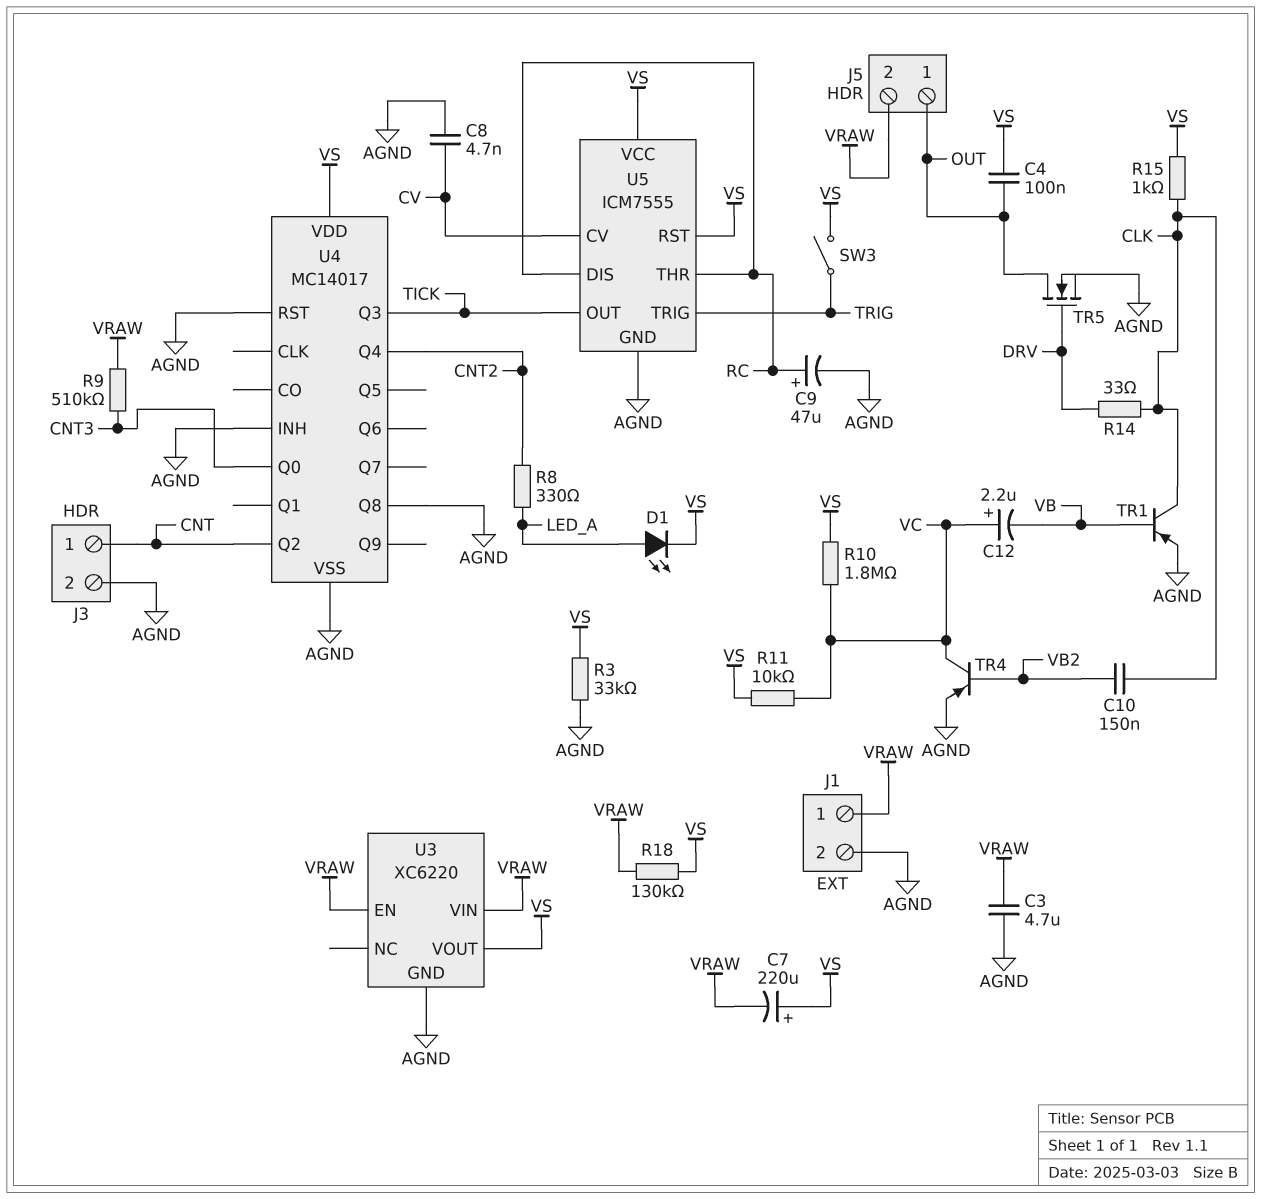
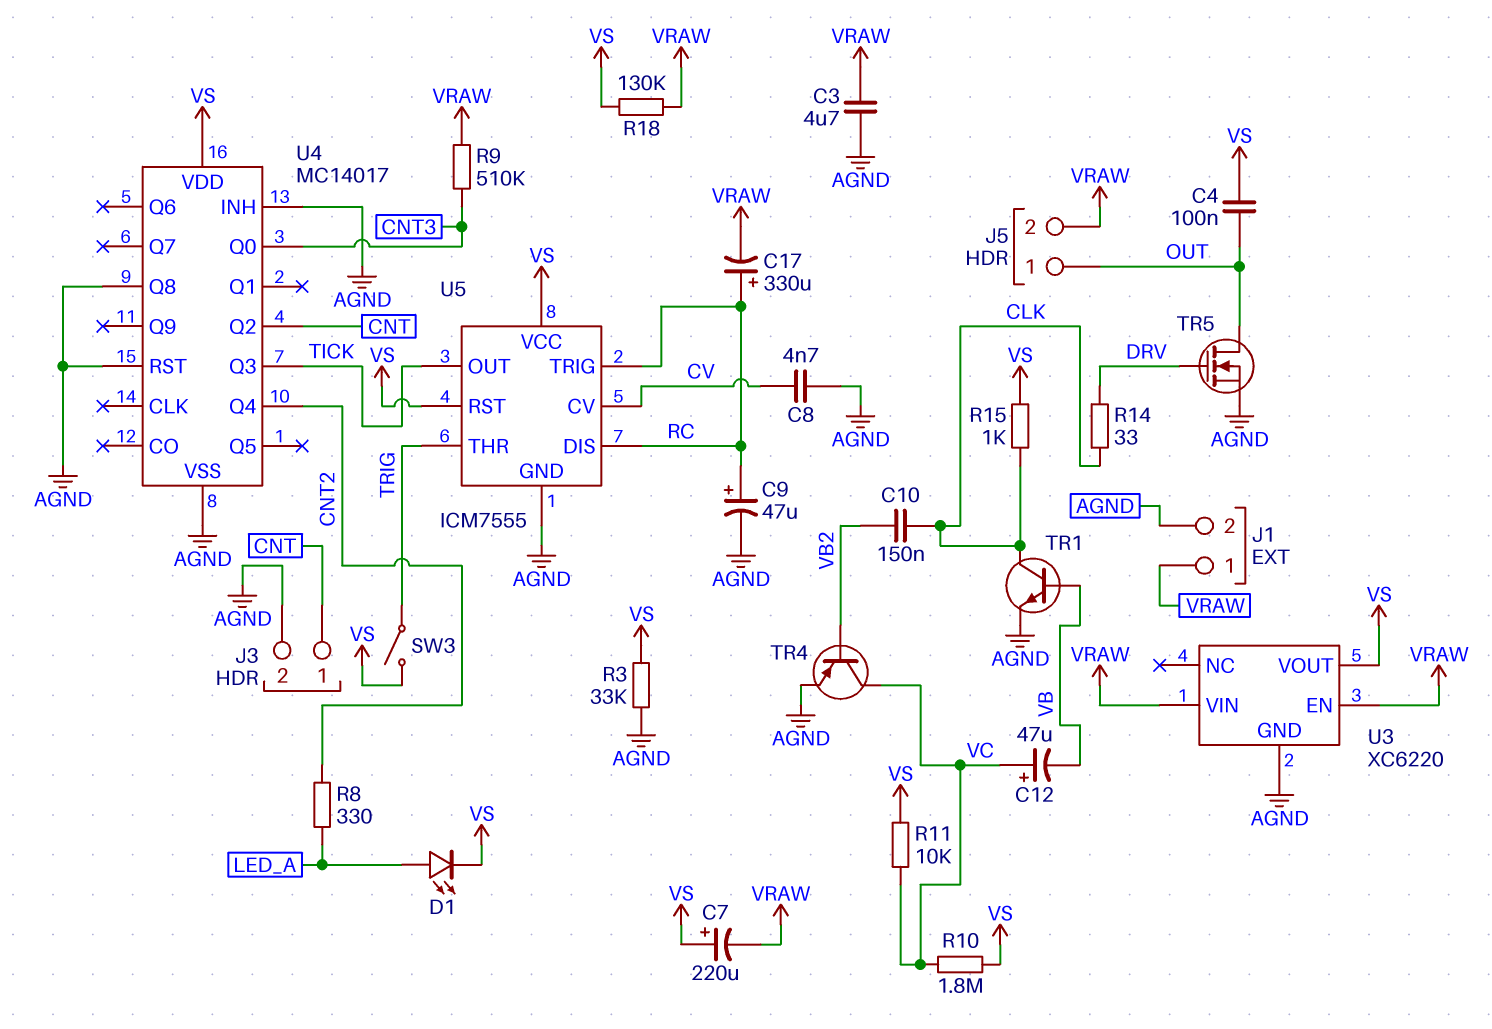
C12: 2.2uF (plus VC, minus VB) -> 47uF (plus VC, minus VB)
C17: none -> 330uF (plus RC, minus VRAW)
TR1: PNP (B VB, C CLK, E AGND) -> NPN (B VB, C CLK, E AGND)
U5 pin THR: RC -> TRIG
U5 pin TRIG: TRIG -> RC

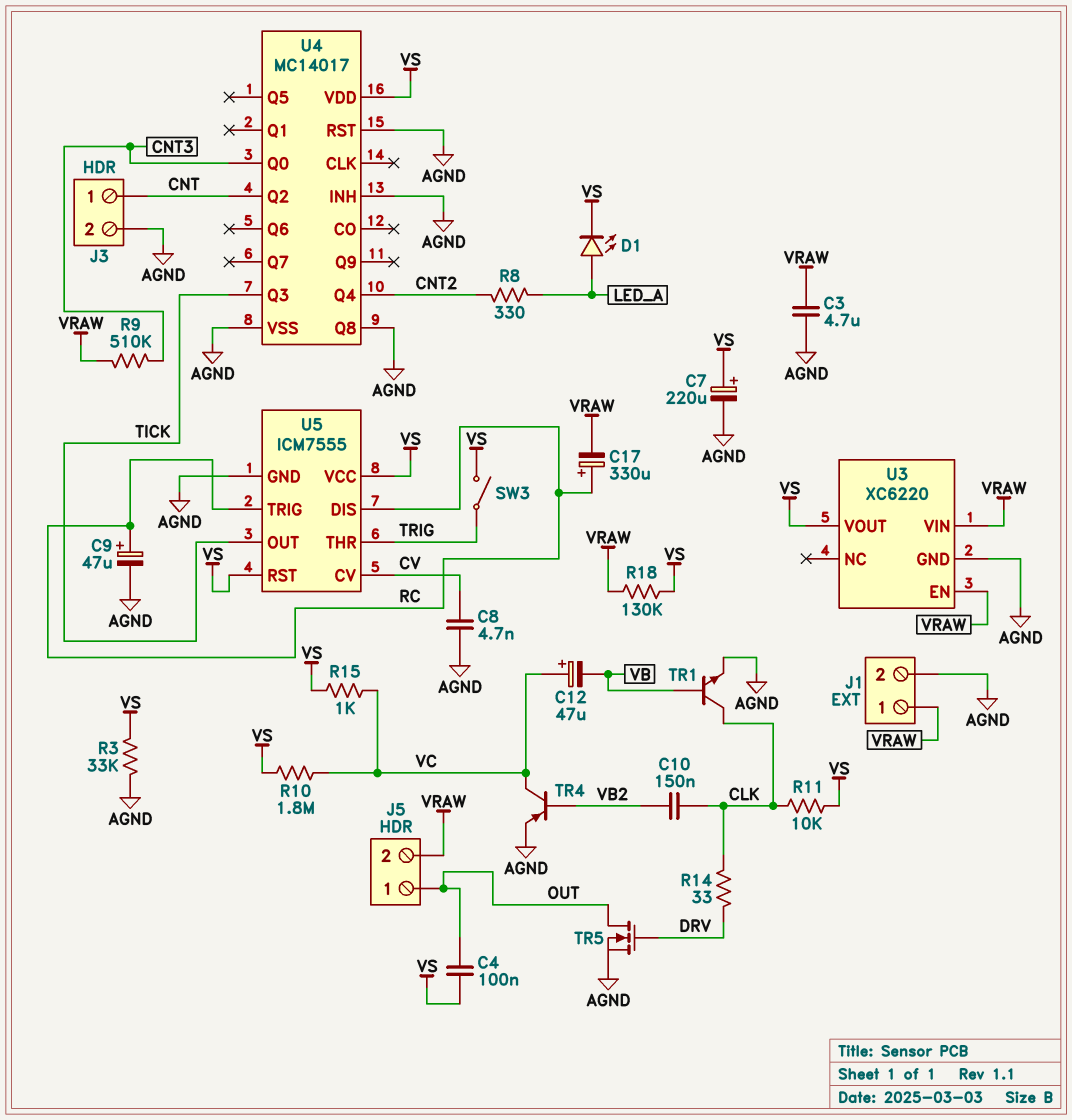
C7: 220uF (plus VS, minus VRAW) -> 220uF (plus VS, minus AGND)
R11: 10k (VC, VS) -> 10k (CLK, VS)
R15: 1k (CLK, VS) -> 1k (VC, VS)

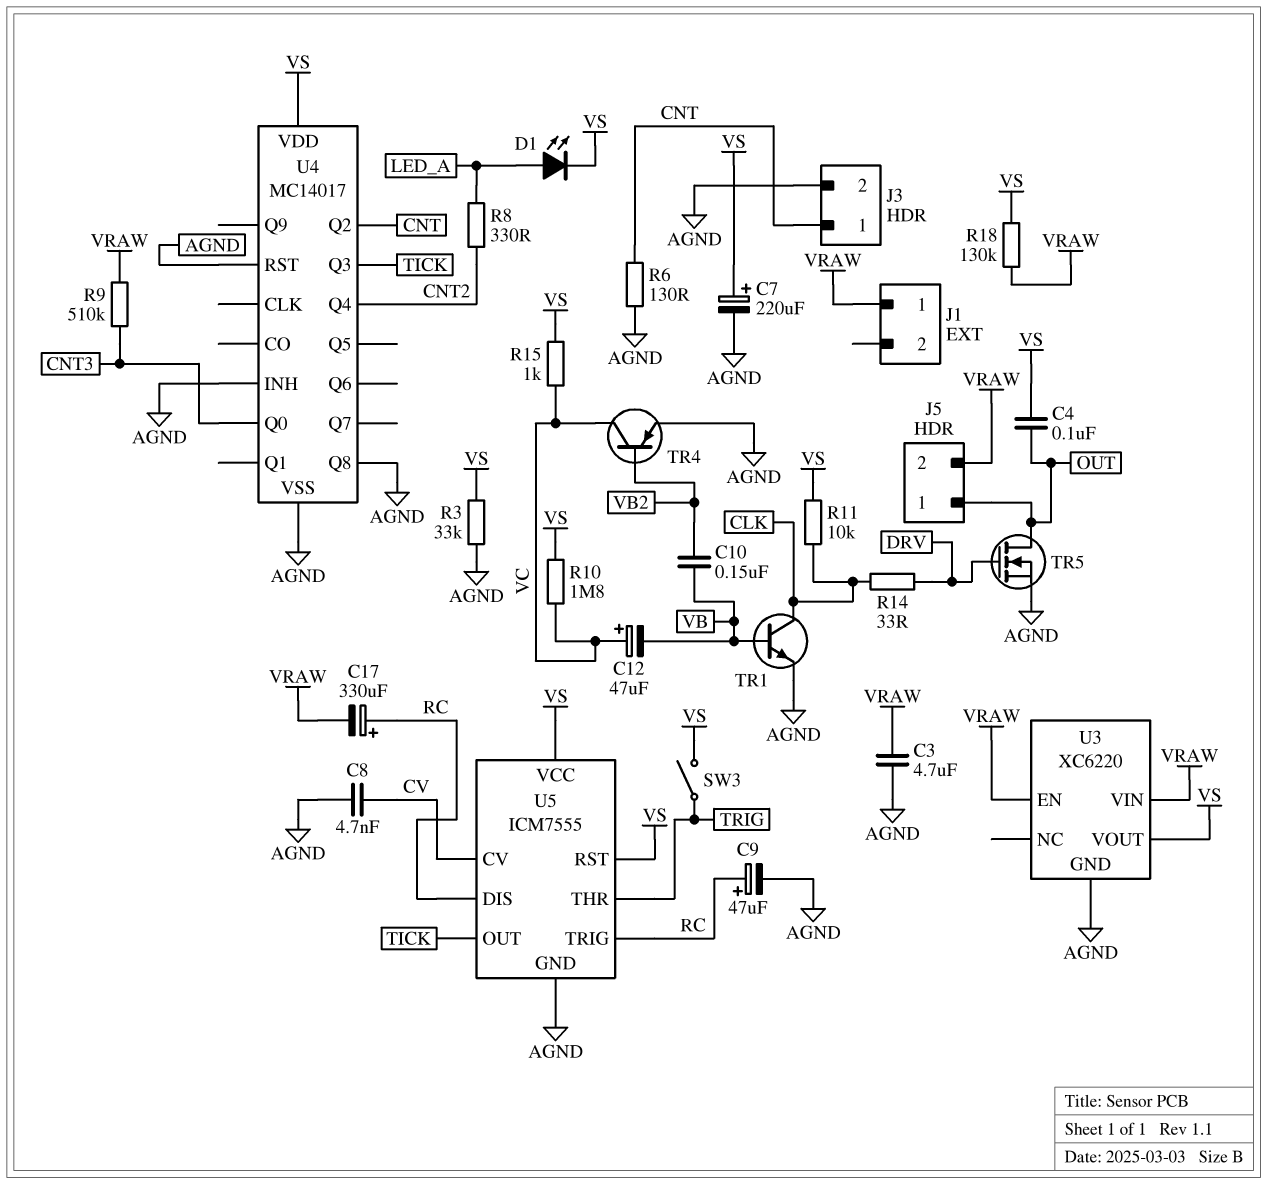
C10: 150nF (CLK, VB2) -> 150nF (VB, VB2)
J1 pin 2: AGND -> none
R6: none -> 130 (AGND, CNT)

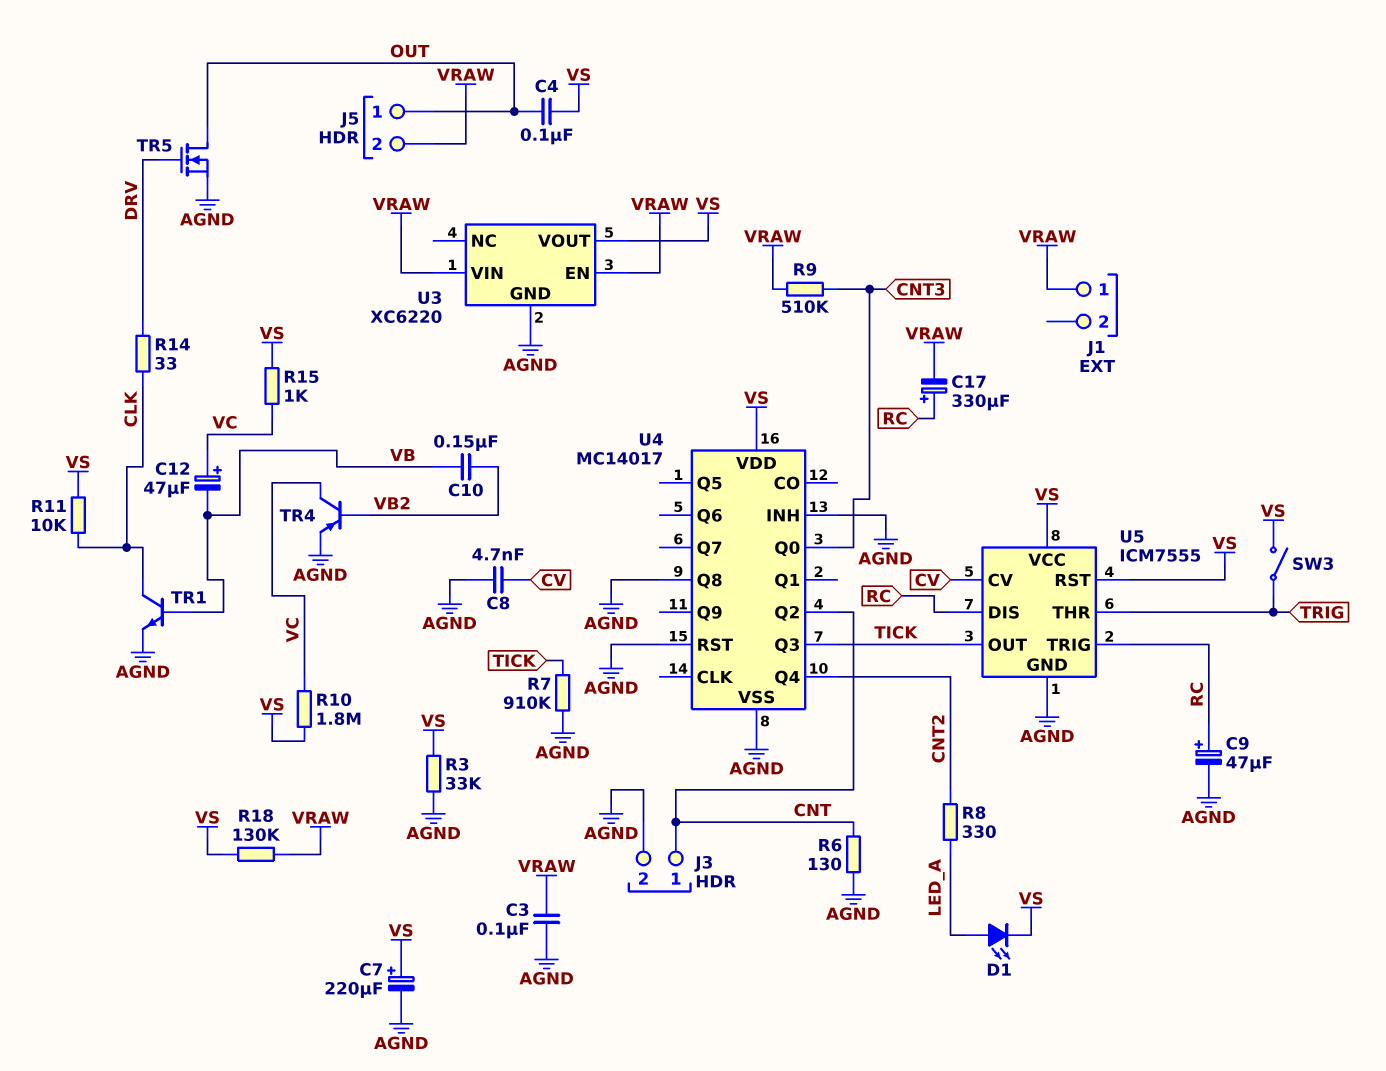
C3: 4.7uF (AGND, VRAW) -> 100nF (AGND, VRAW)
R7: none -> 910k (AGND, TICK)

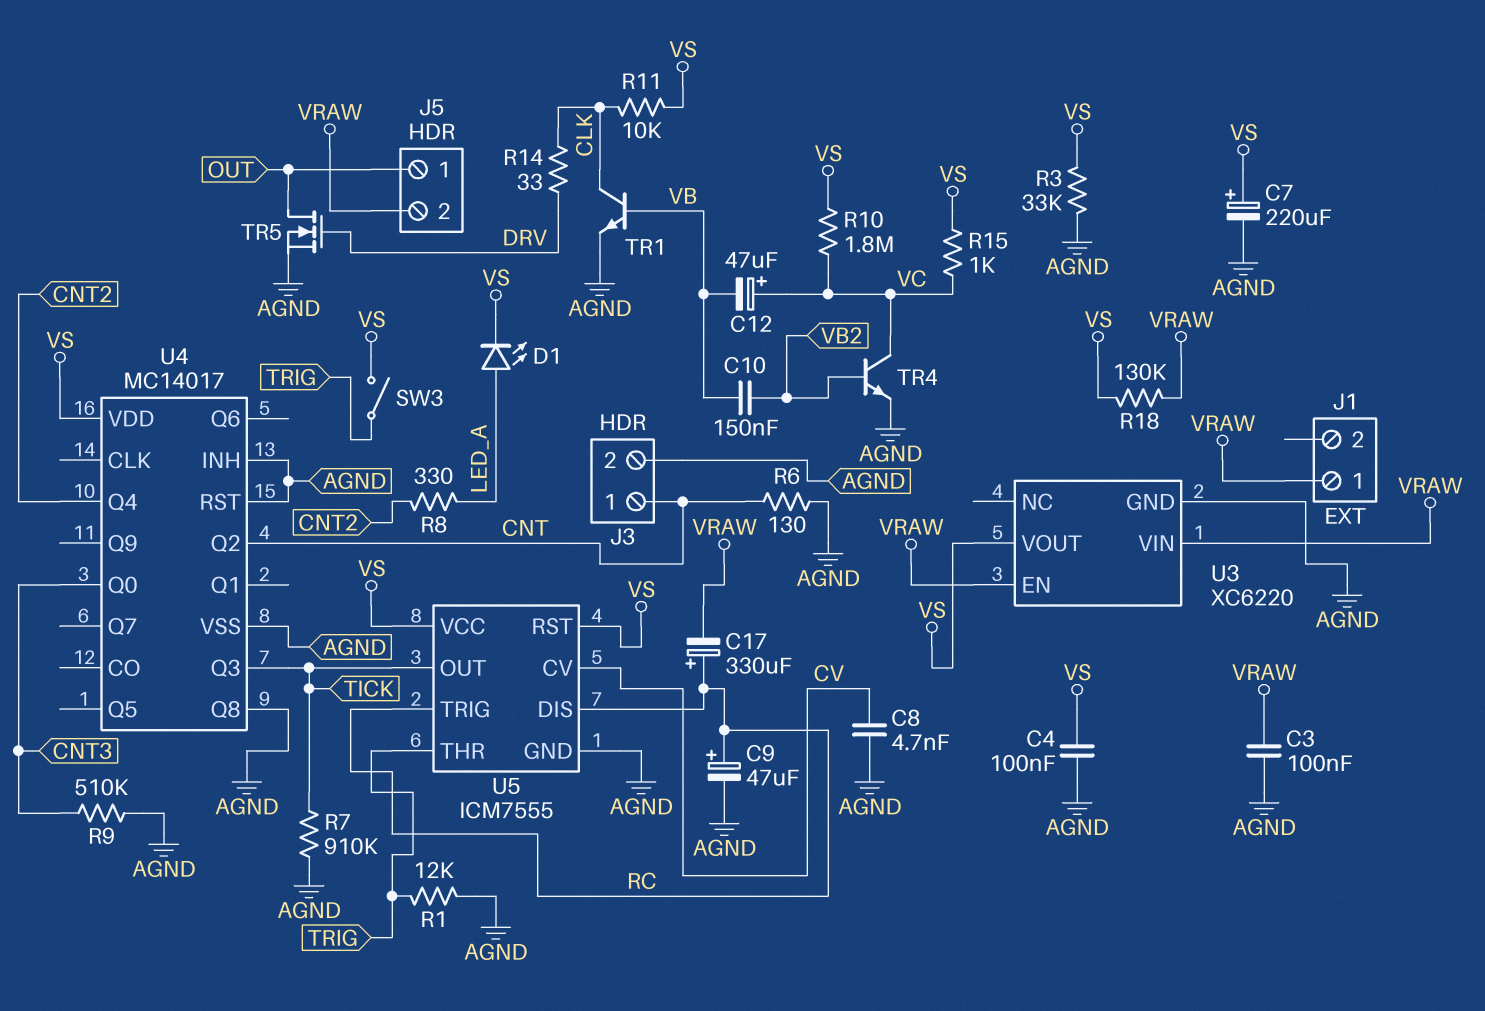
C4: 100nF (OUT, VS) -> 100nF (AGND, VS)
R1: none -> 12k (AGND, TRIG)
R9: 510k (CNT3, VRAW) -> 510k (AGND, CNT3)
TR4: PNP (B VB2, C VC, E AGND) -> NPN (B VB2, C VC, E AGND)

